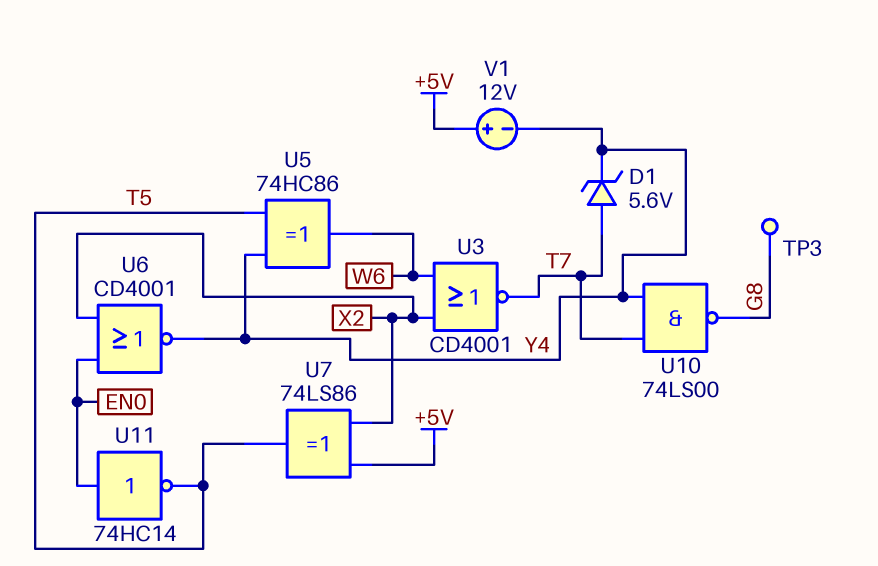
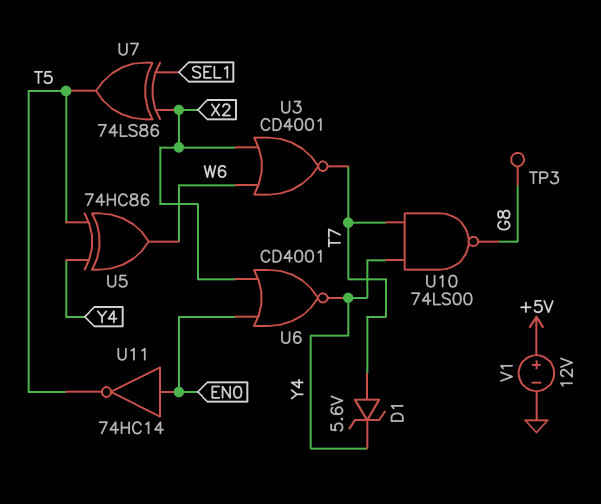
U7: XOR 74LS86 (in +5V, in X2, out T5) -> XOR 74LS86 (in SEL1, in X2, out T5)
V1: 12V (plus +5V, minus Y4) -> 12V (plus +5V, minus GND)

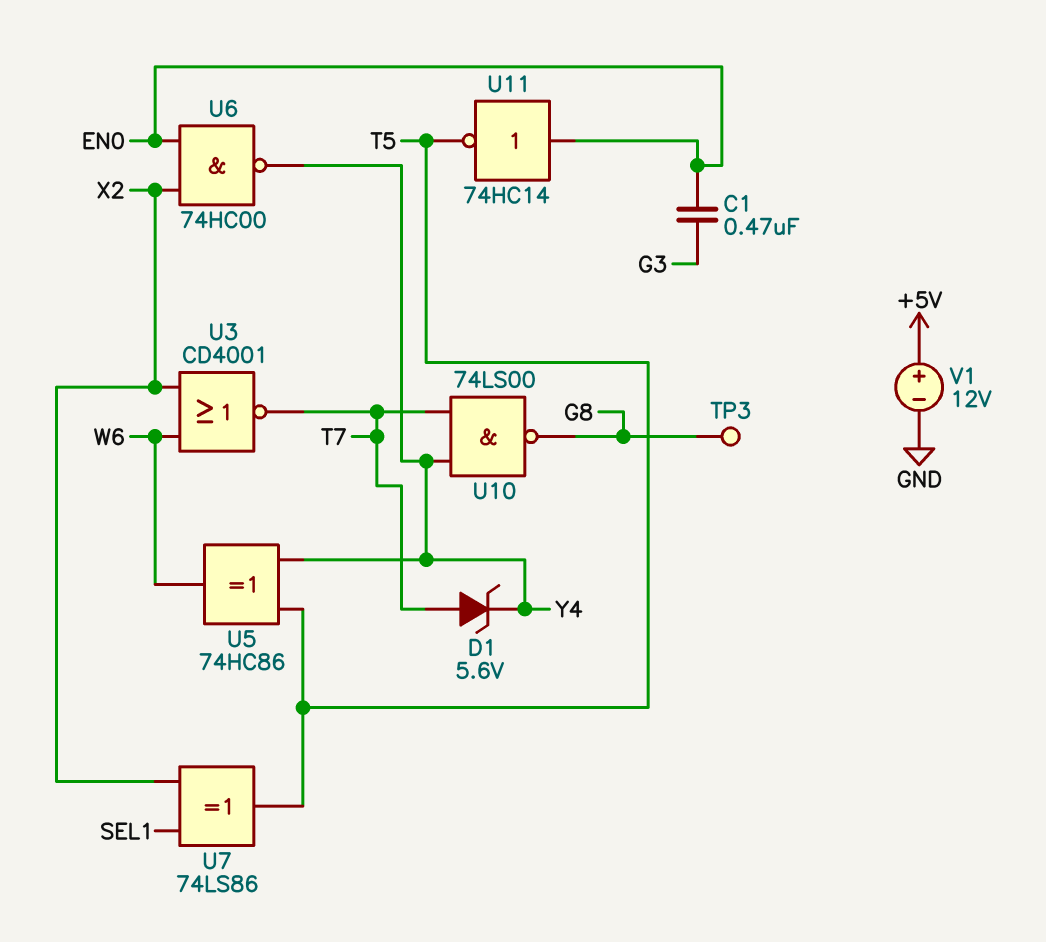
C1: none -> 470nF (EN0, G3)
U6: NOR CD4001 (in EN0, in X2, out Y4) -> NAND 74HC00 (in EN0, in X2, out Y4)

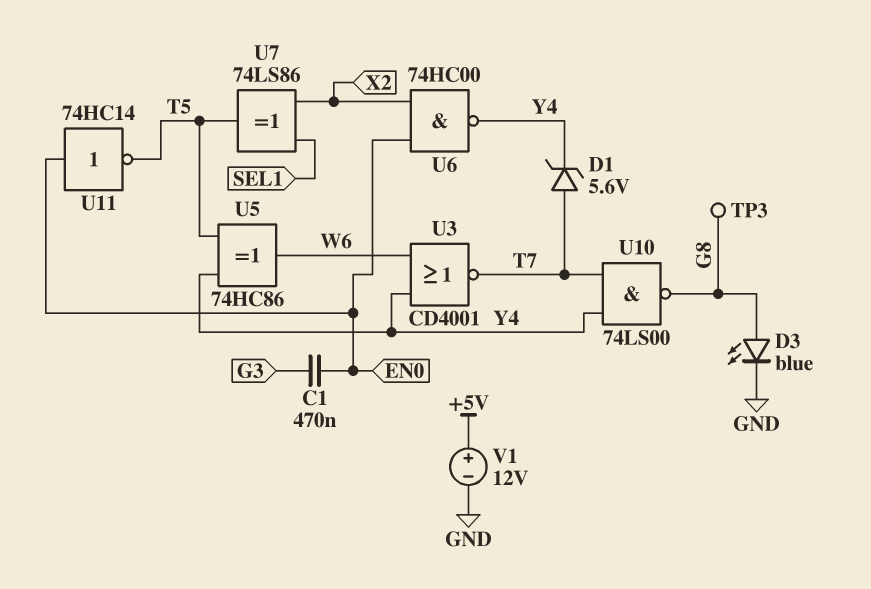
D3: none -> LED blue (A G8, K GND)
U3: NOR CD4001 (in W6, in X2, out T7) -> NOR CD4001 (in W6, in Y4, out T7)

